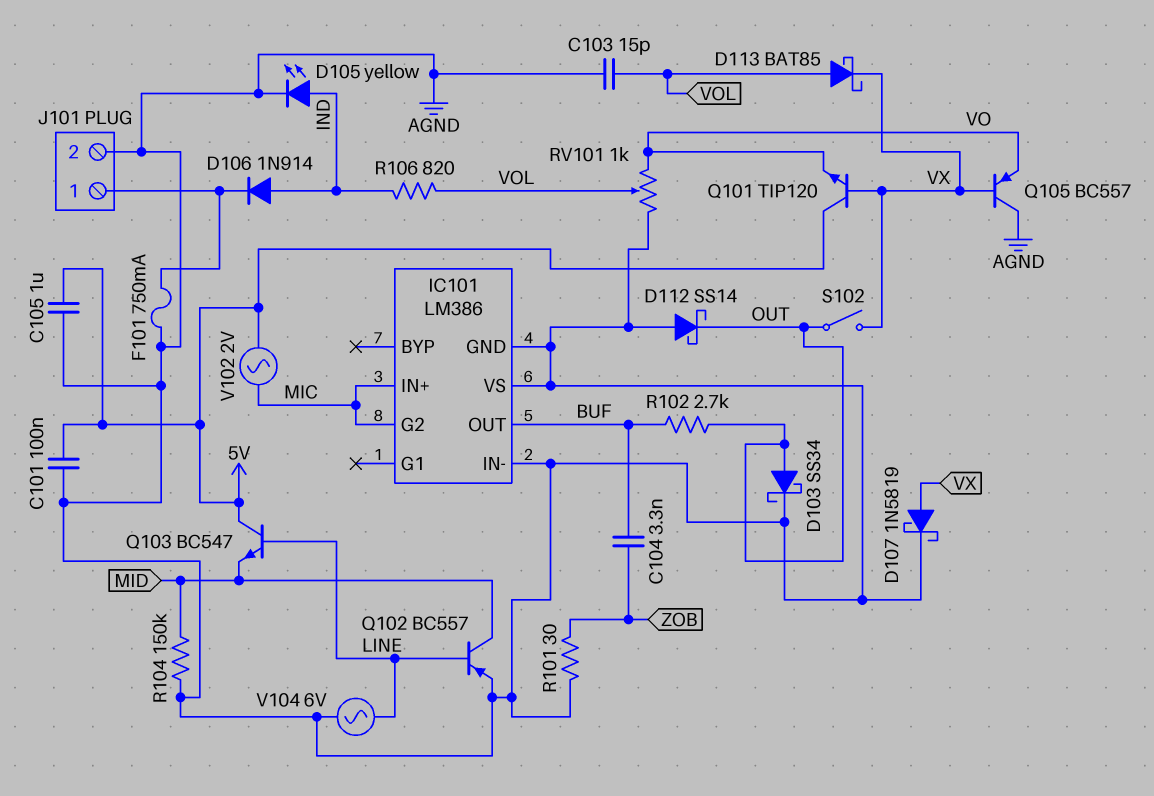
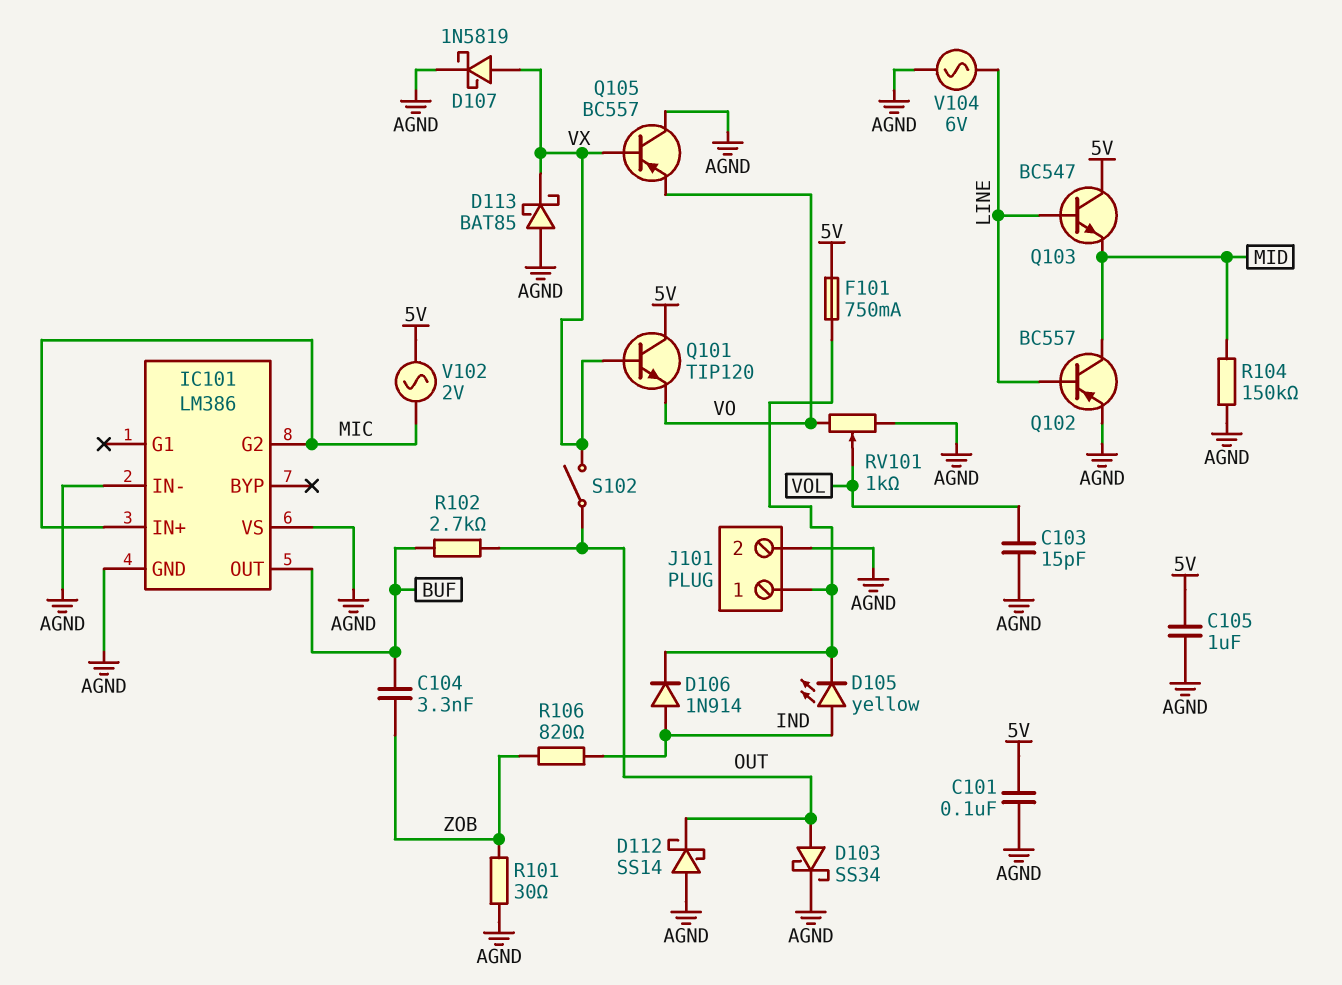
D105: LED yellow (A IND, K AGND) -> LED yellow (A IND, K J101/1)
D113: schottky BAT85 (A VOL, K VX) -> schottky BAT85 (A AGND, K VX)
F101: 750mA (AGND, J101/1) -> 750mA (5V, J101/1)
R106: 820 (IND, VOL) -> 820 (IND, ZOB)

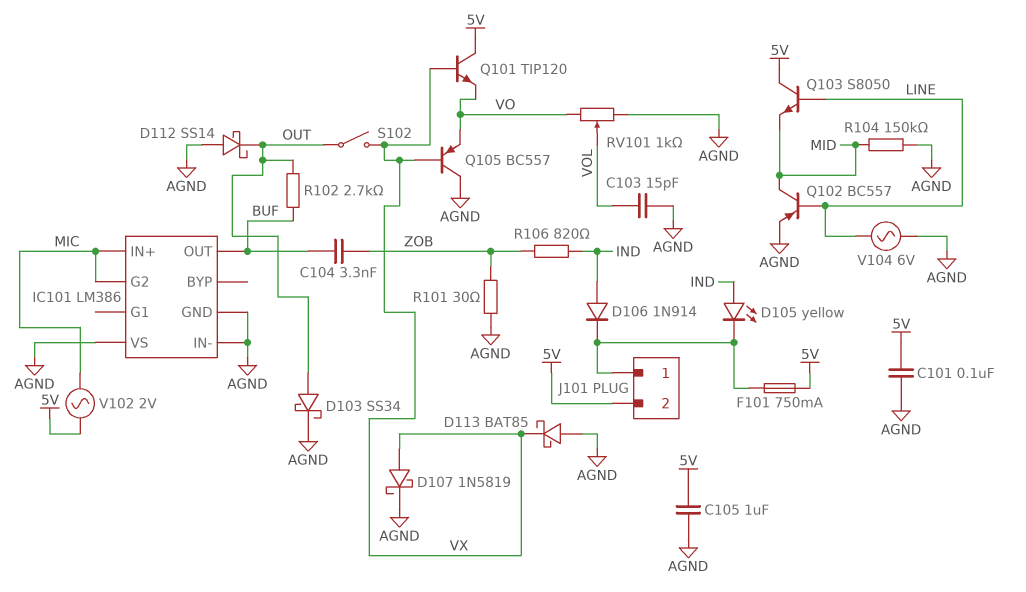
J101 pin 2: AGND -> 5V
Q103: NPN BC547 (B LINE, C 5V, E MID) -> NPN S8050 (B LINE, C 5V, E MID)

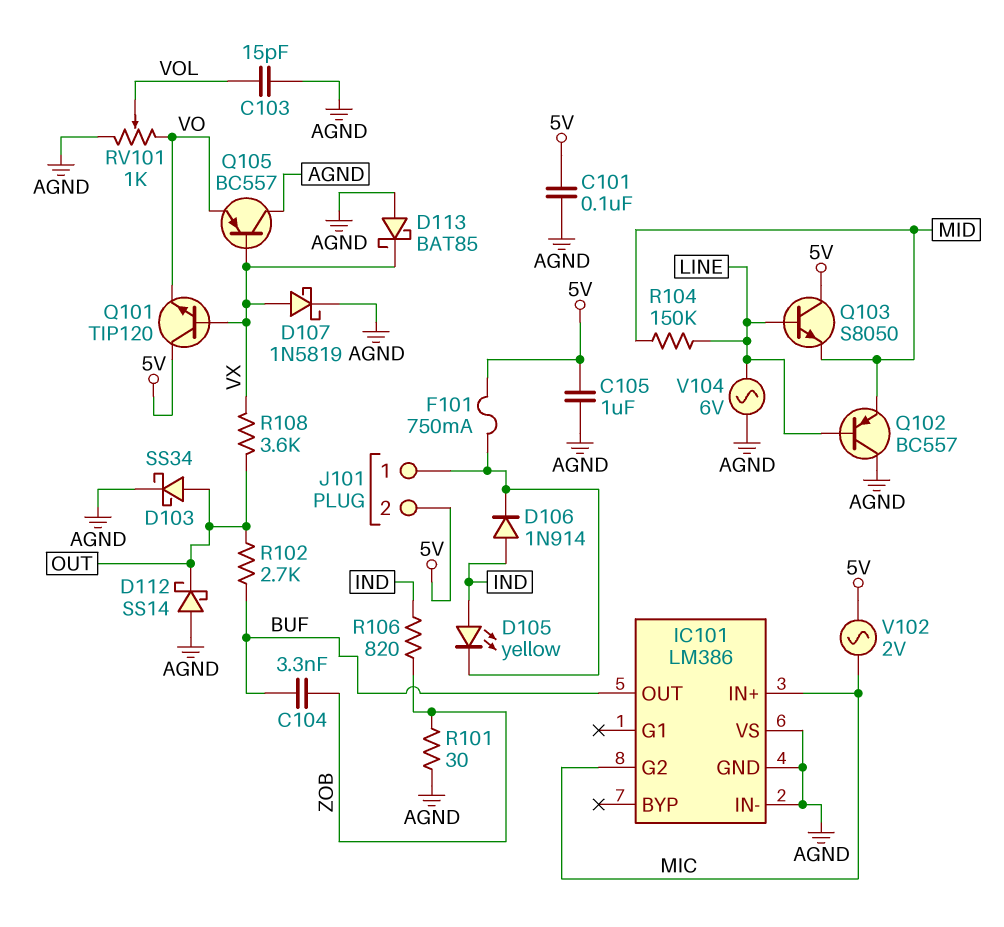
Q102: PNP BC557 (B LINE, C MID, E AGND) -> PNP BC557 (B LINE, C AGND, E MID)
R104: 150k (AGND, MID) -> 150k (LINE, MID)
R108: none -> 3.6k (OUT, VX)
S102: switch (OUT, VX) -> none

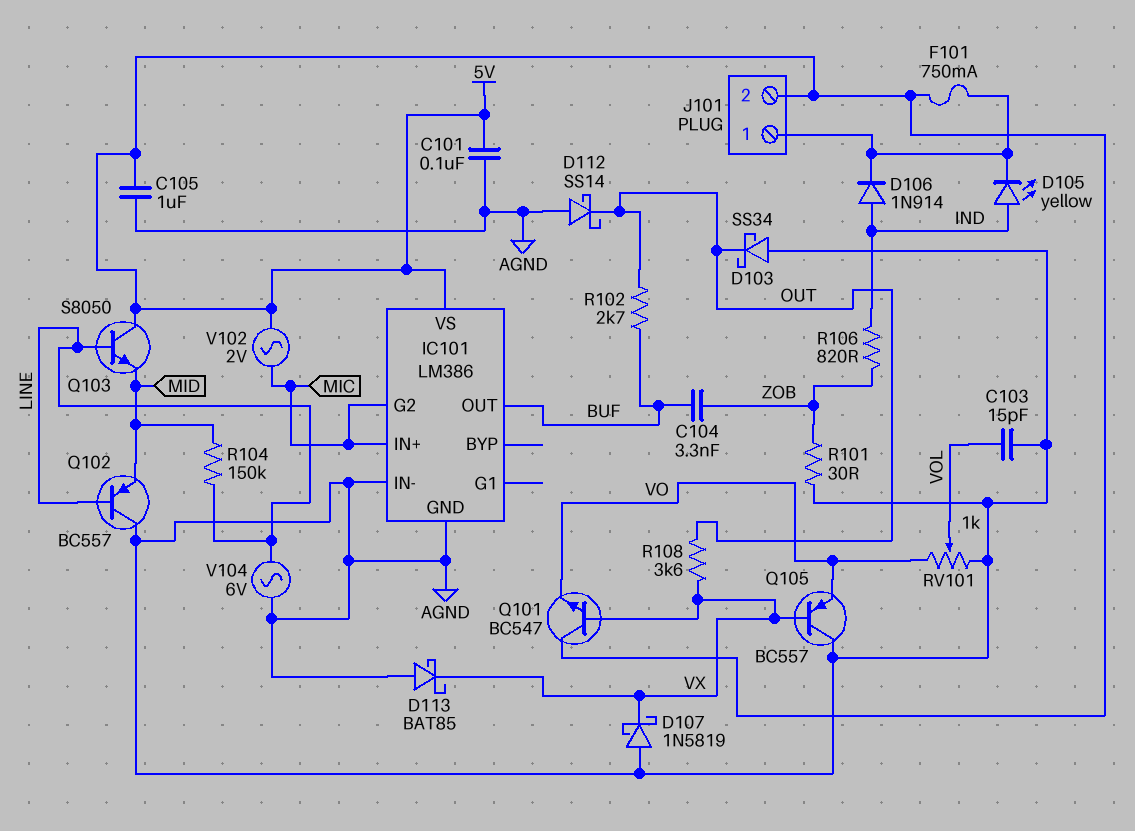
D103: schottky SS34 (A OUT, K AGND) -> schottky SS34 (A AGND, K OUT)
D107: schottky 1N5819 (A VX, K AGND) -> schottky 1N5819 (A AGND, K VX)
IC101 pin VS: AGND -> 5V
Q101: NPN TIP120 (B VX, C 5V, E VO) -> NPN BC547 (B VX, C 5V, E VO)

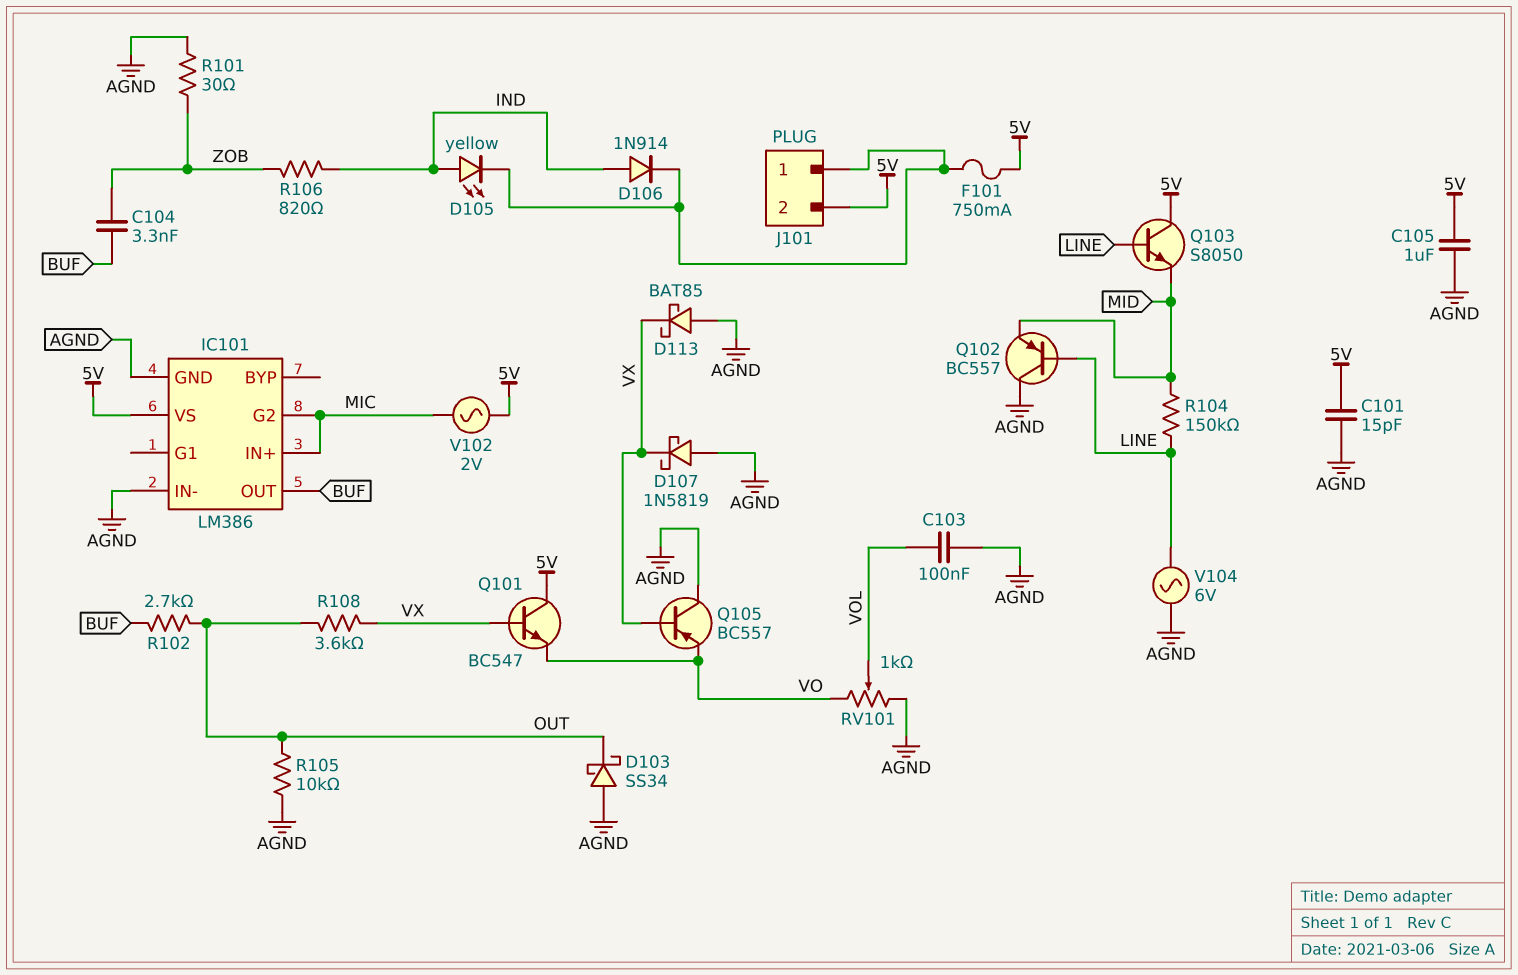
C101: 100nF (5V, AGND) -> 15pF (5V, AGND)
C103: 15pF (AGND, VOL) -> 100nF (AGND, VOL)
D112: schottky SS14 (A AGND, K OUT) -> none
R105: none -> 10k (AGND, OUT)

